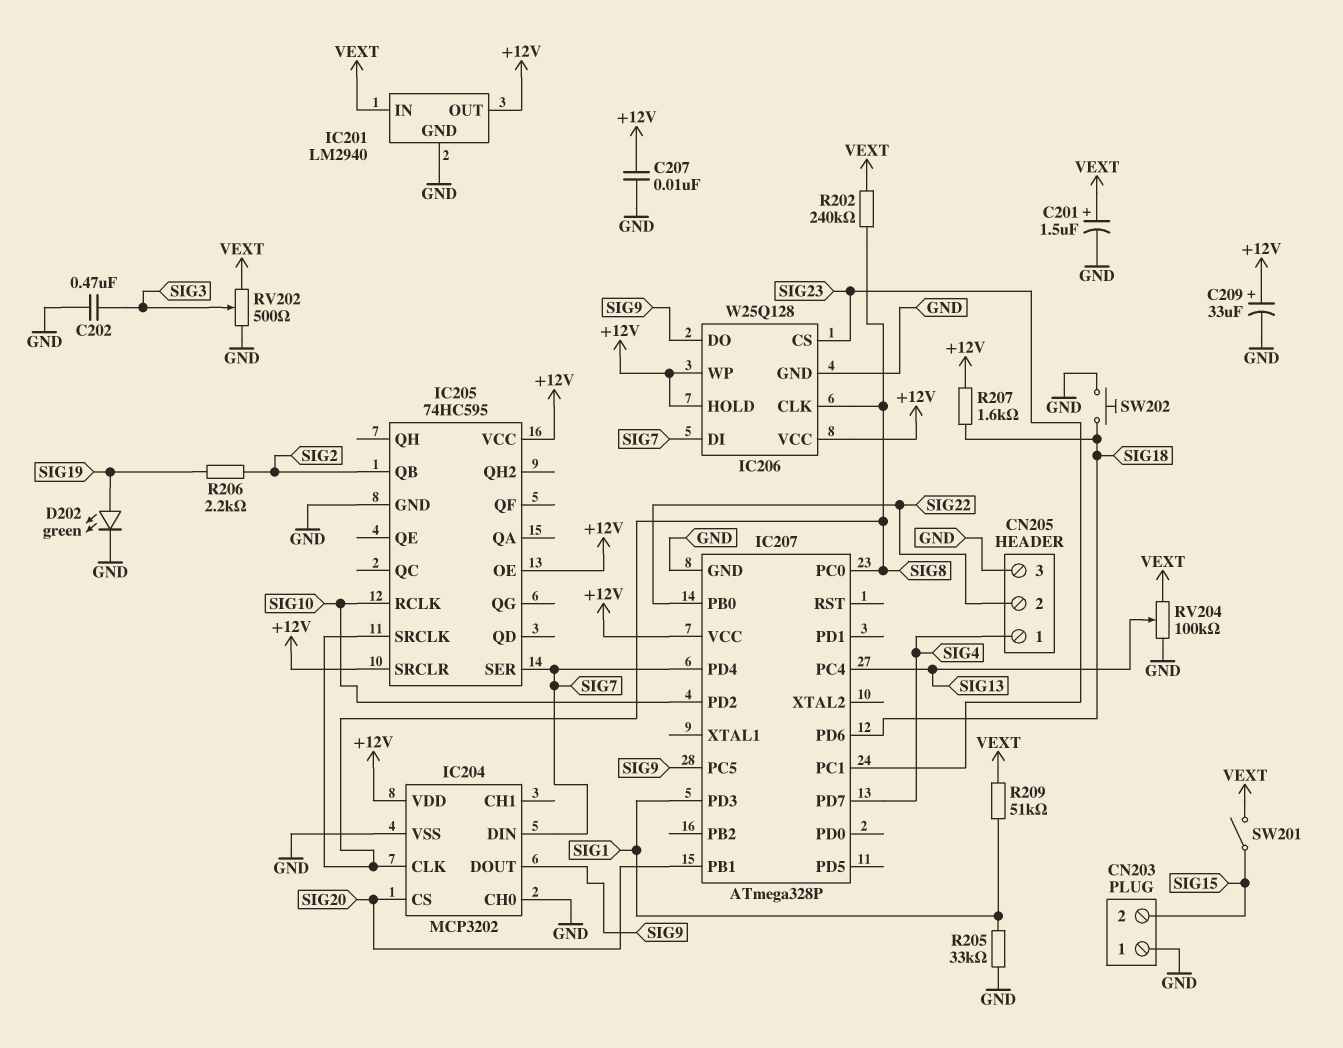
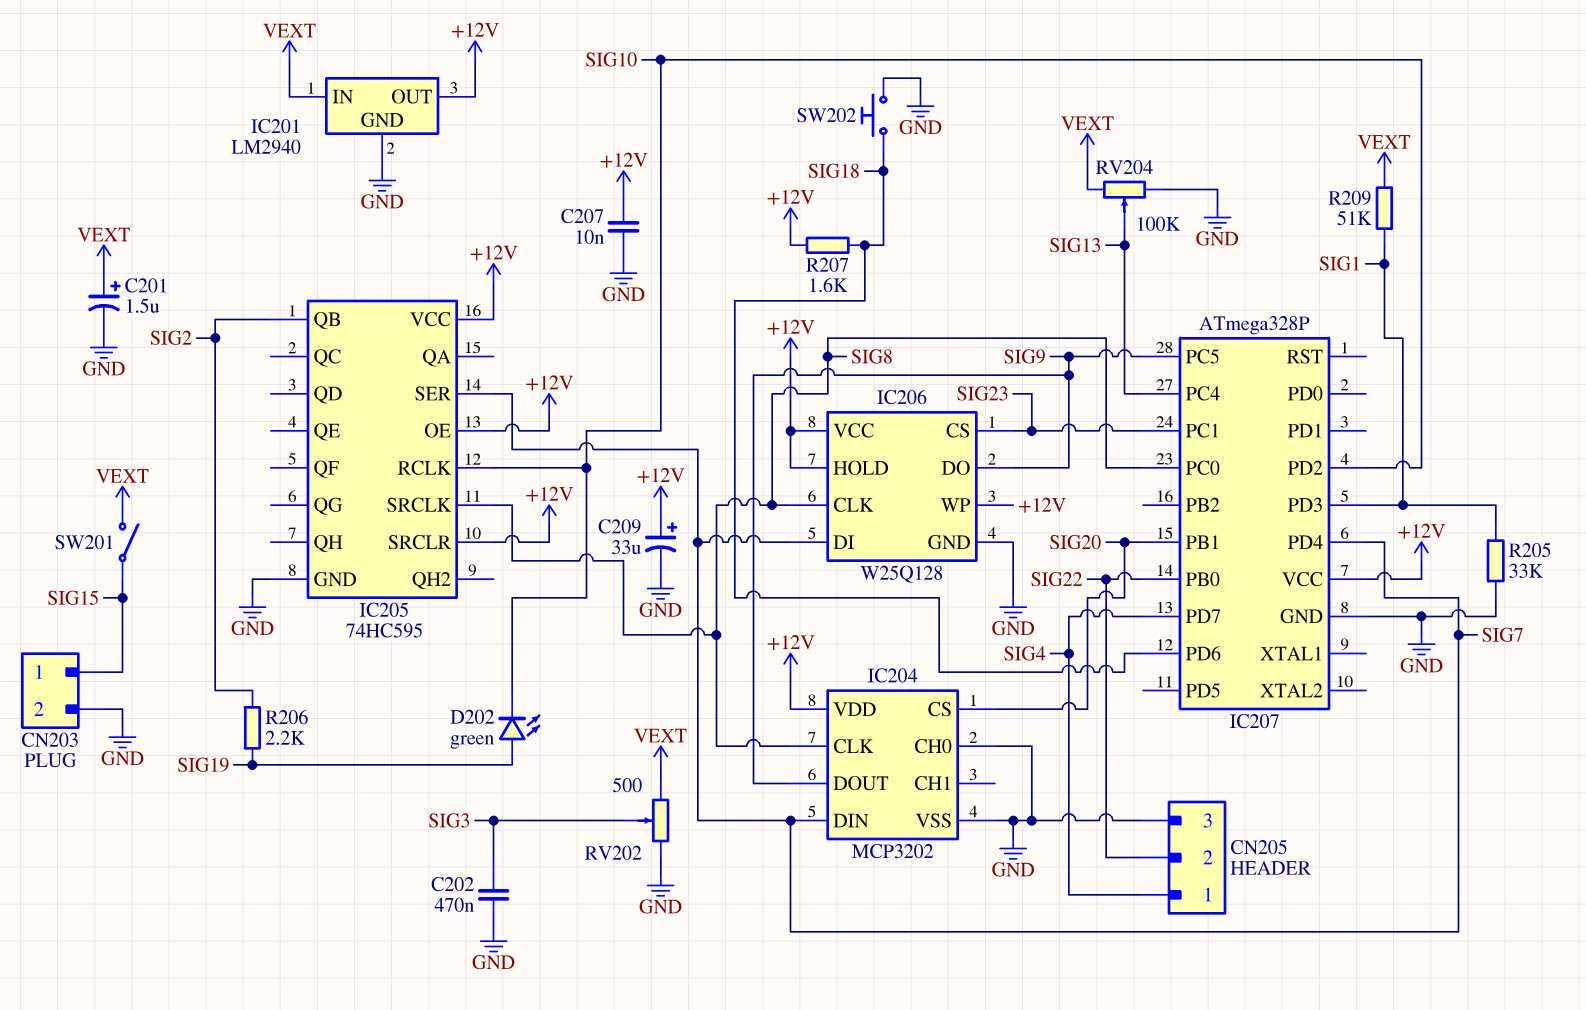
CN203 pin 1: GND -> SIG15
CN203 pin 2: SIG15 -> GND
D202: LED green (A SIG19, K GND) -> LED green (A SIG19, K SIG10)
R202: 240k (SIG8, VEXT) -> none

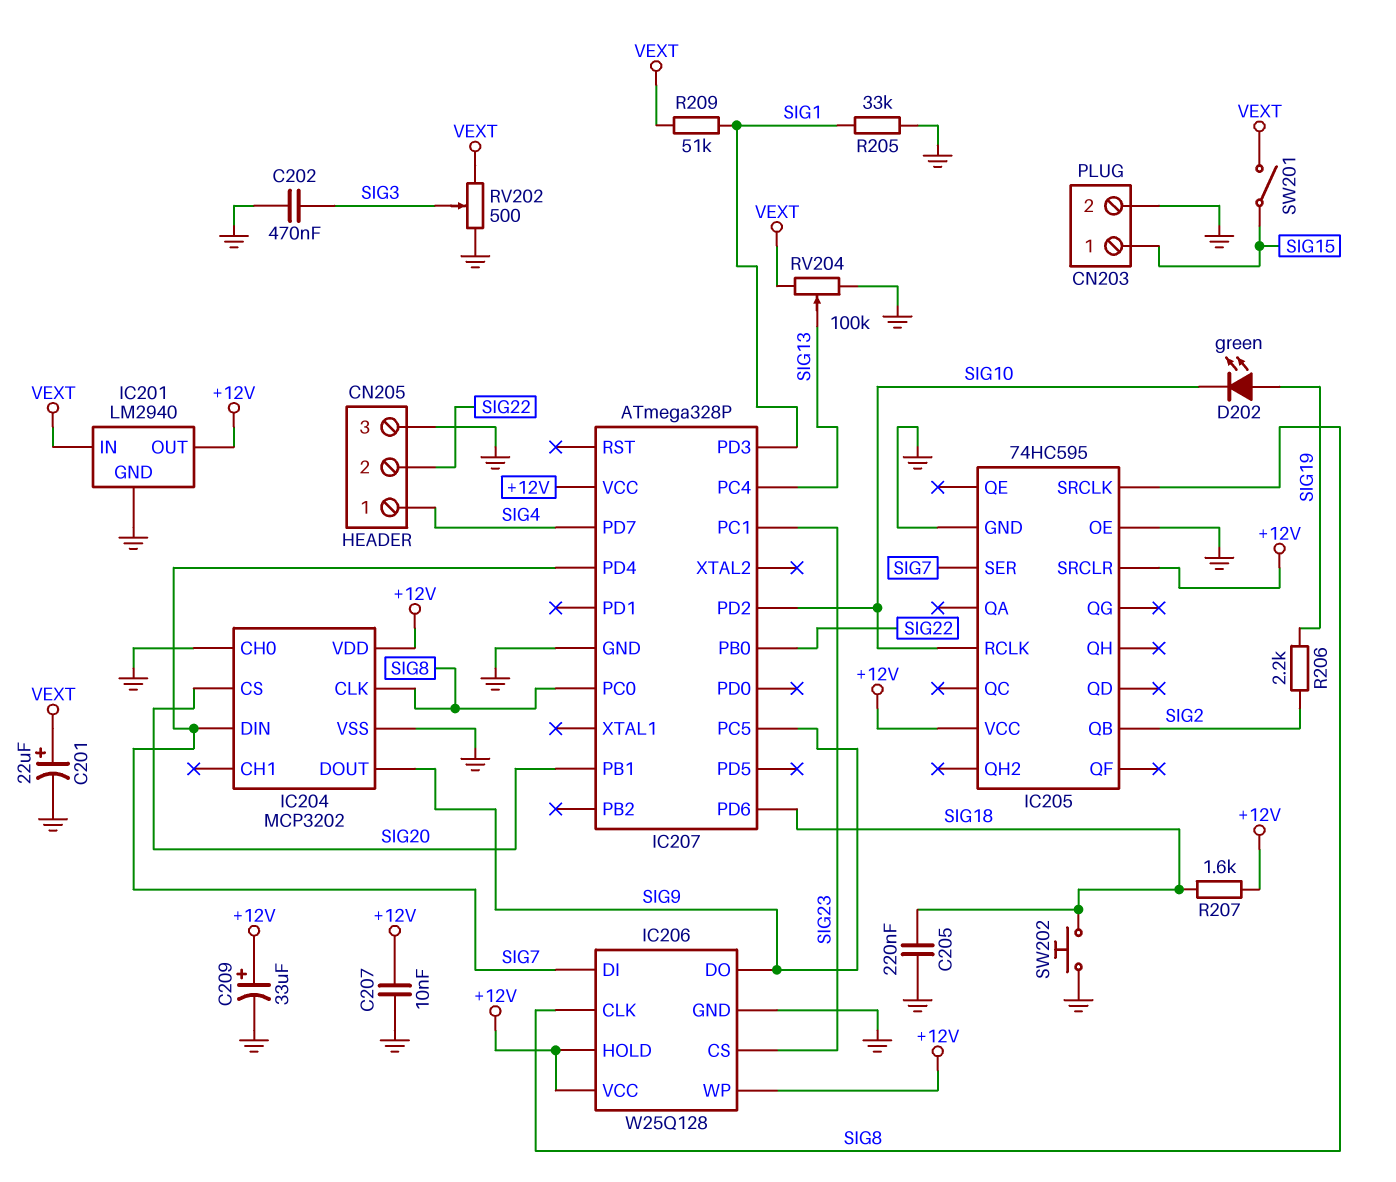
C201: 1.5uF (plus VEXT, minus GND) -> 22uF (plus VEXT, minus GND)
C205: none -> 220nF (GND, SIG18)
IC205 pin OE: +12V -> GND

